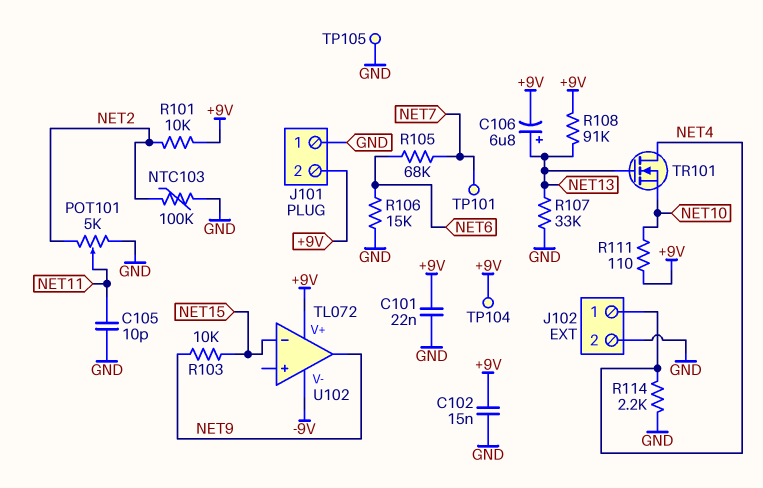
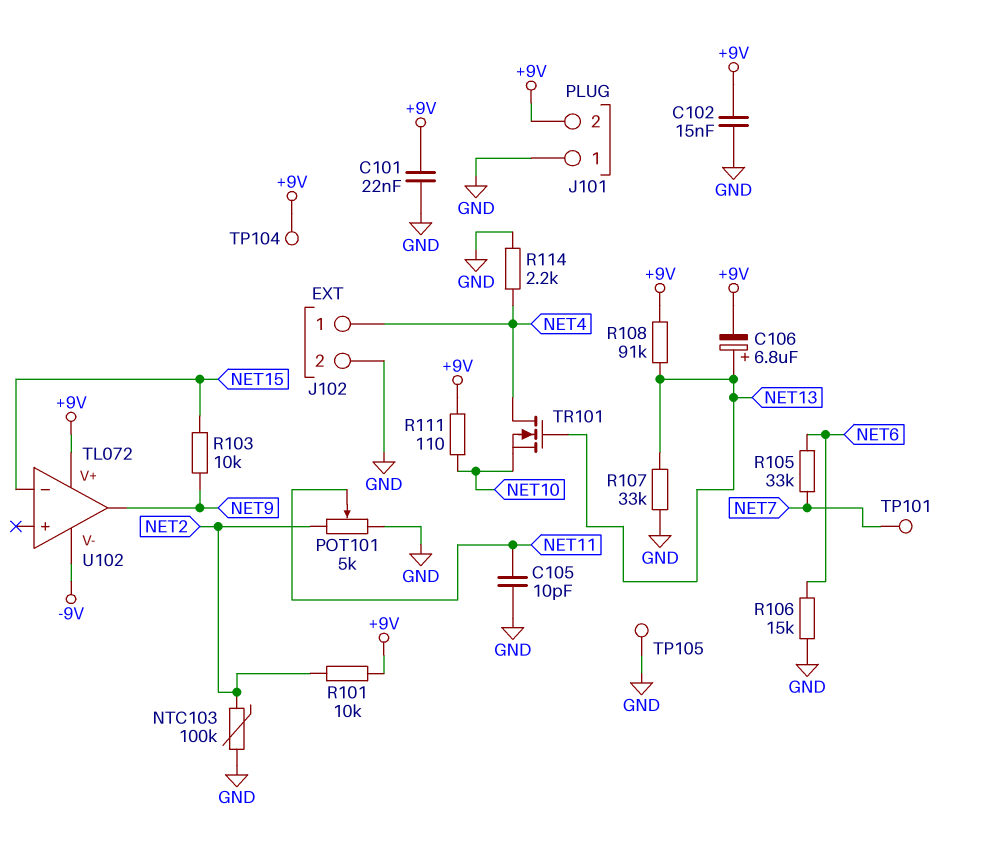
R105: 68k (NET6, NET7) -> 33k (NET6, NET7)

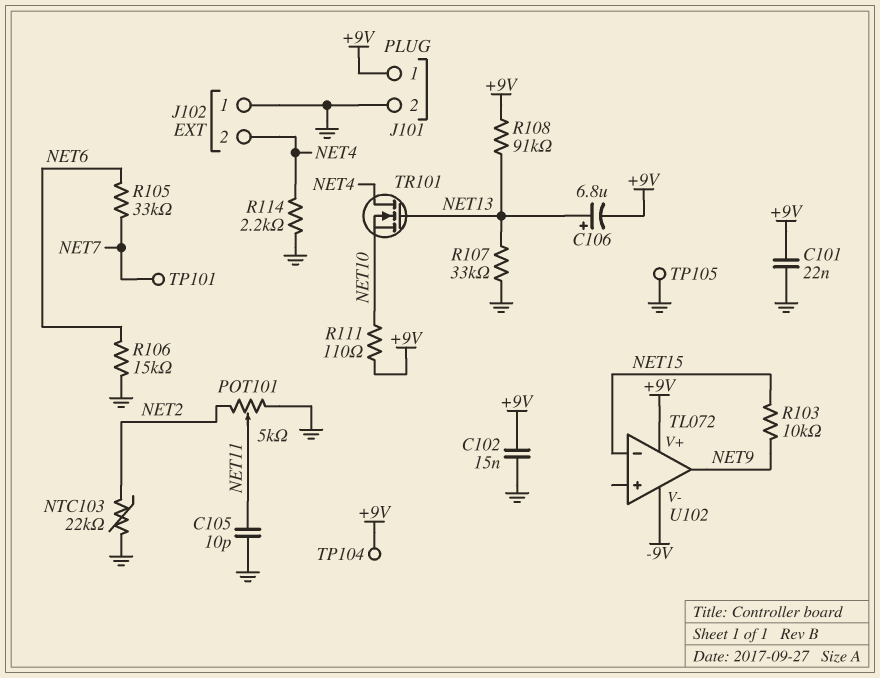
J101 pin 1: GND -> +9V
J101 pin 2: +9V -> GND
J102 pin 1: NET4 -> GND
J102 pin 2: GND -> NET4
NTC103: 100k (GND, NET2) -> 22k (GND, NET2)
R101: 10k (+9V, NET2) -> none

